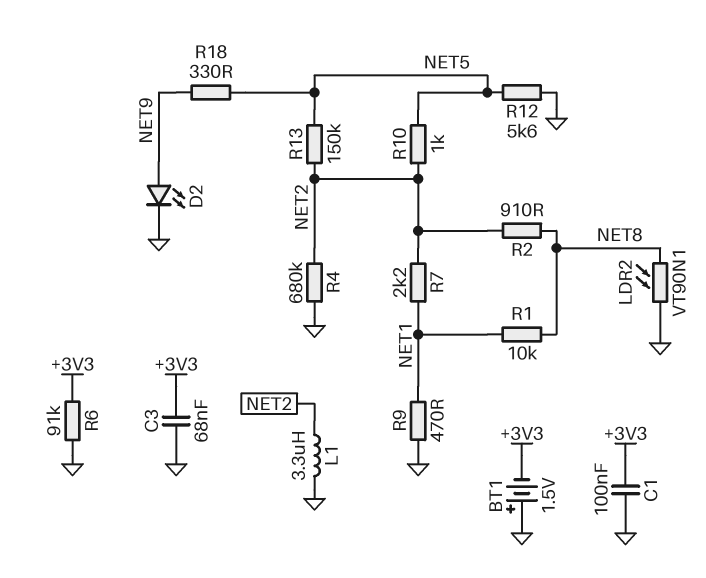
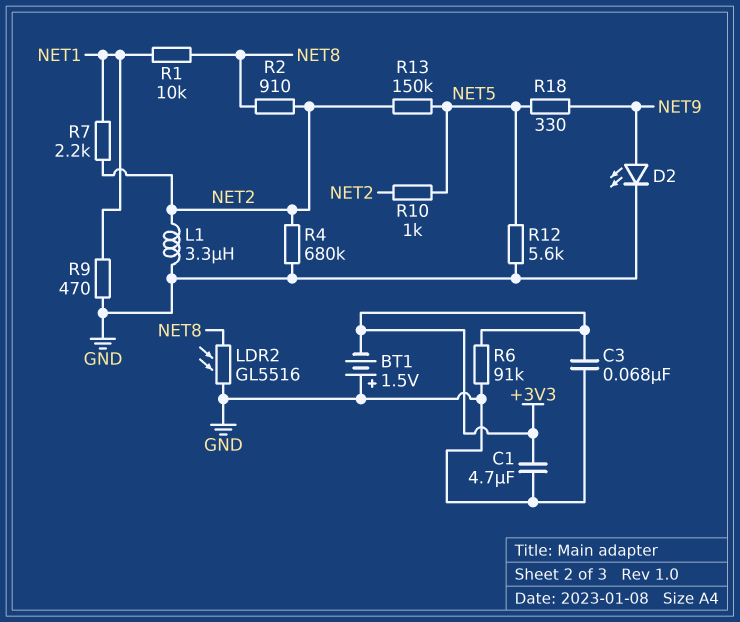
C1: 100nF (+3V3, GND) -> 4.7uF (+3V3, GND)
LDR2: VT90N1 (GND, NET8) -> GL5516 (GND, NET8)

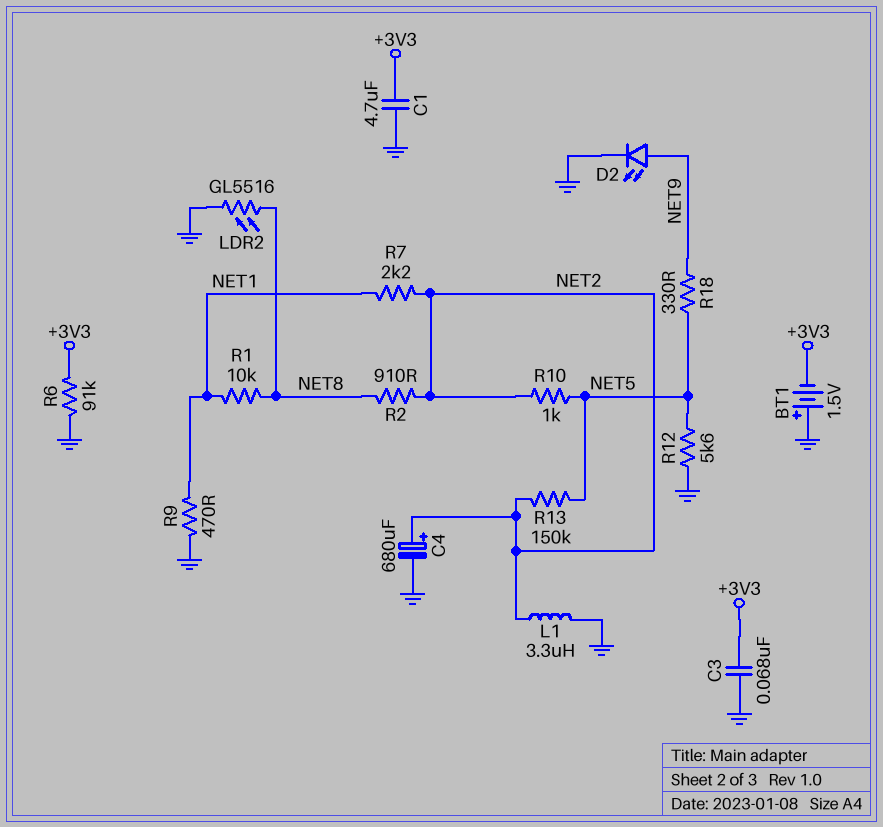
C4: none -> 680uF (plus NET2, minus GND)
R4: 680k (GND, NET2) -> none

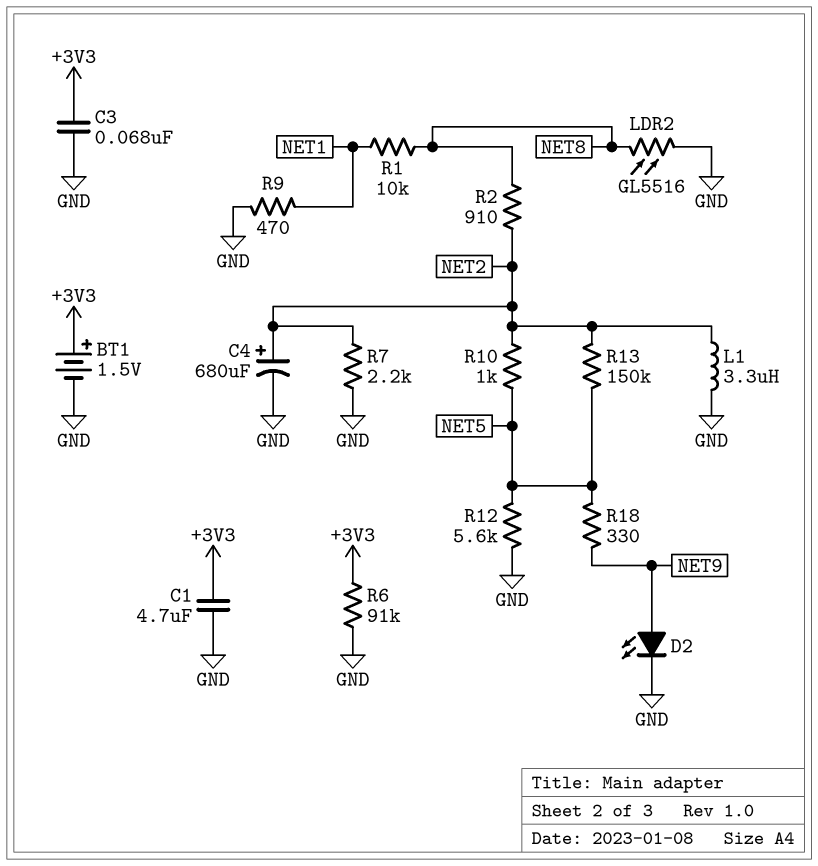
BT1: 1.5V (plus GND, minus +3V3) -> 1.5V (plus +3V3, minus GND)
R7: 2.2k (NET1, NET2) -> 2.2k (GND, NET2)

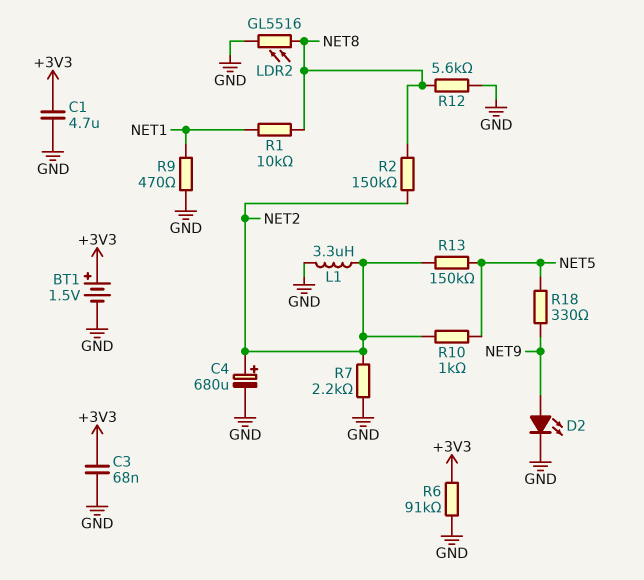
R2: 910 (NET2, NET8) -> 150k (NET2, NET8)
R12: 5.6k (GND, NET5) -> 5.6k (GND, NET8)

